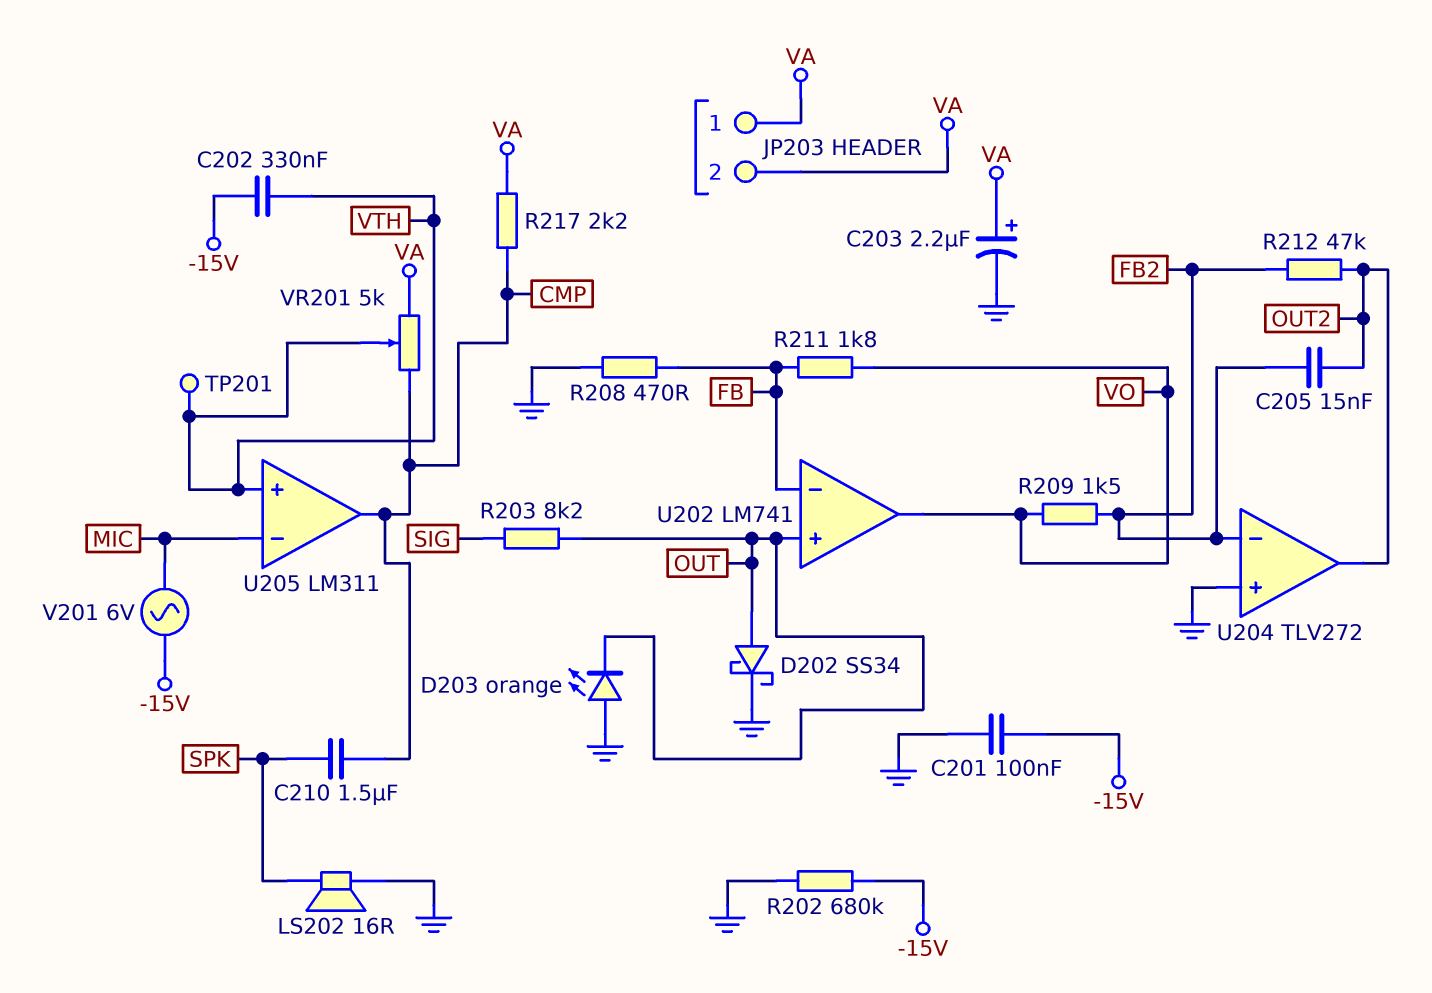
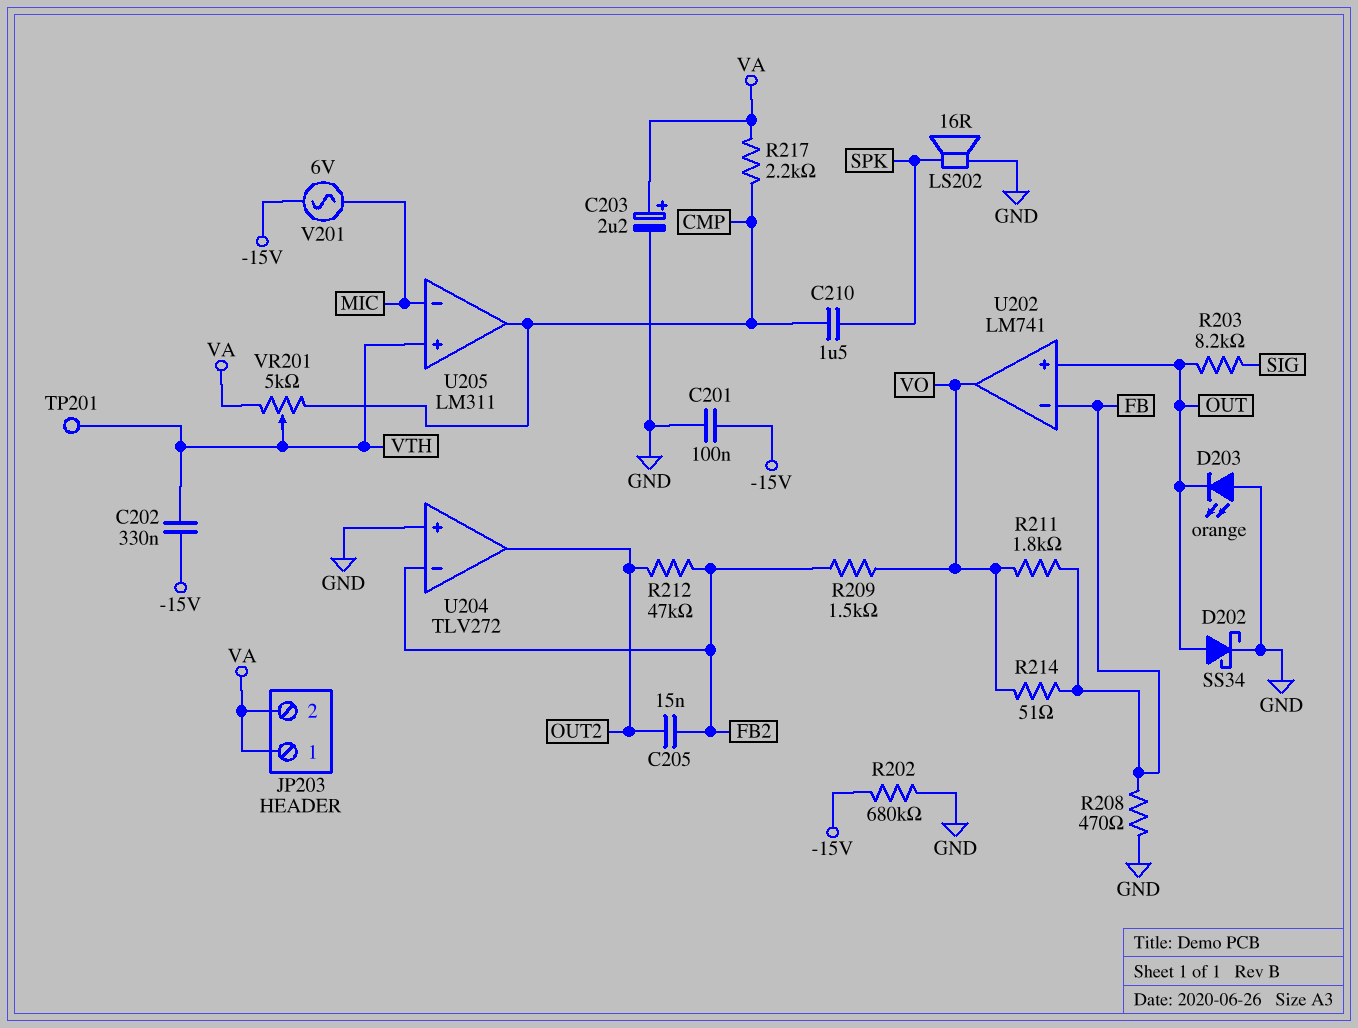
R214: none -> 51 (FB, VO)

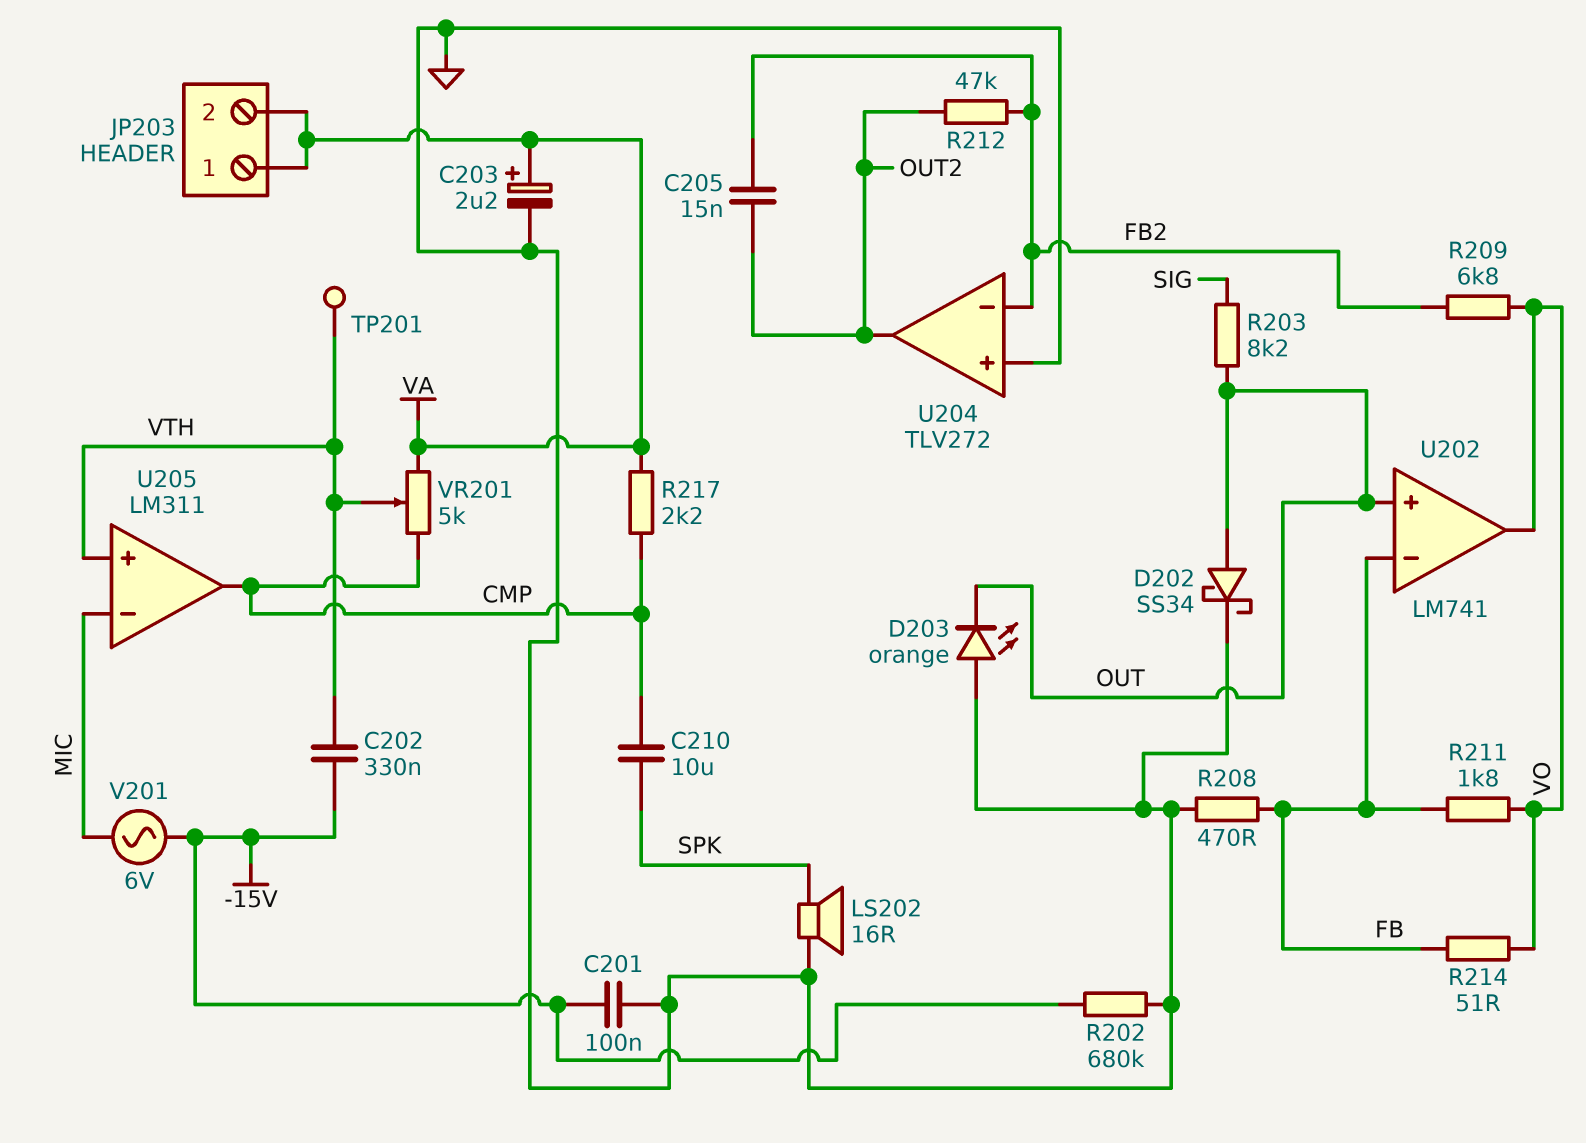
C210: 1.5uF (CMP, SPK) -> 10uF (CMP, SPK)
R209: 1.5k (FB2, VO) -> 6.8k (FB2, VO)

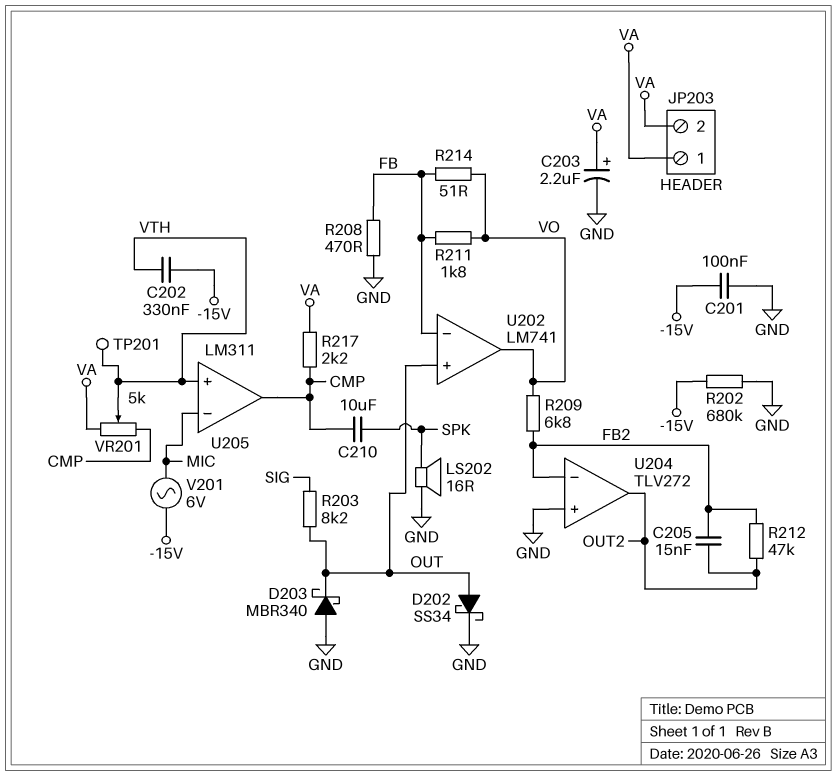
D203: LED orange (A GND, K OUT) -> schottky MBR340 (A GND, K OUT)

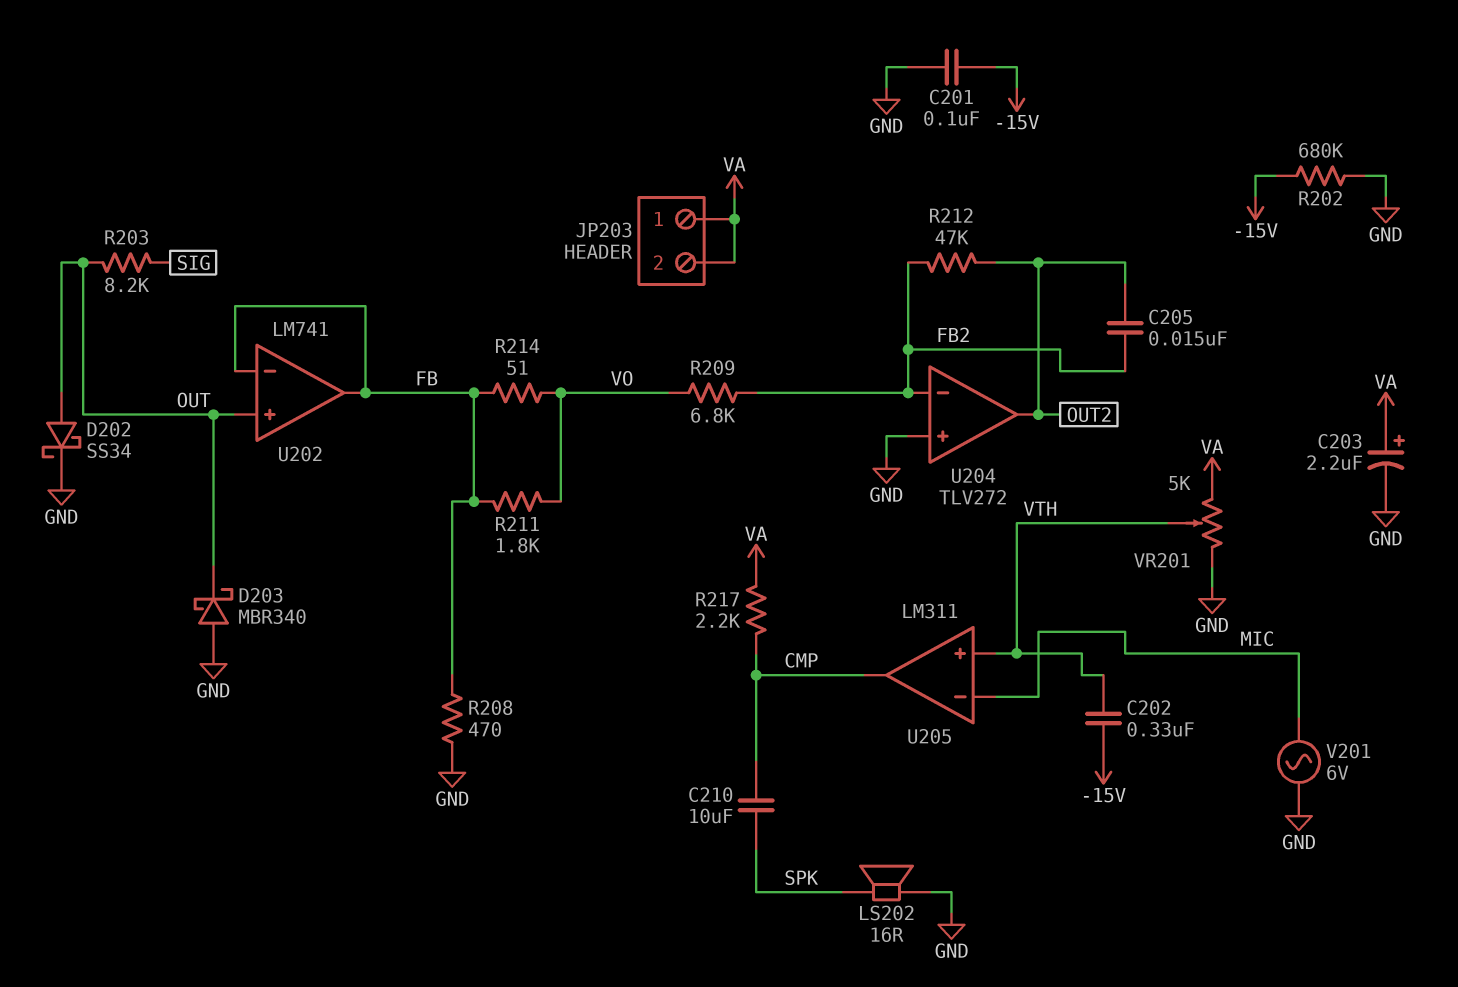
TP201: test point (VTH) -> none
U202 pin out: VO -> FB
V201: AC 6V (-15V, MIC) -> AC 6V (GND, MIC)
VR201: 5k (CMP, VA, wiper VTH) -> 5k (GND, VA, wiper VTH)

